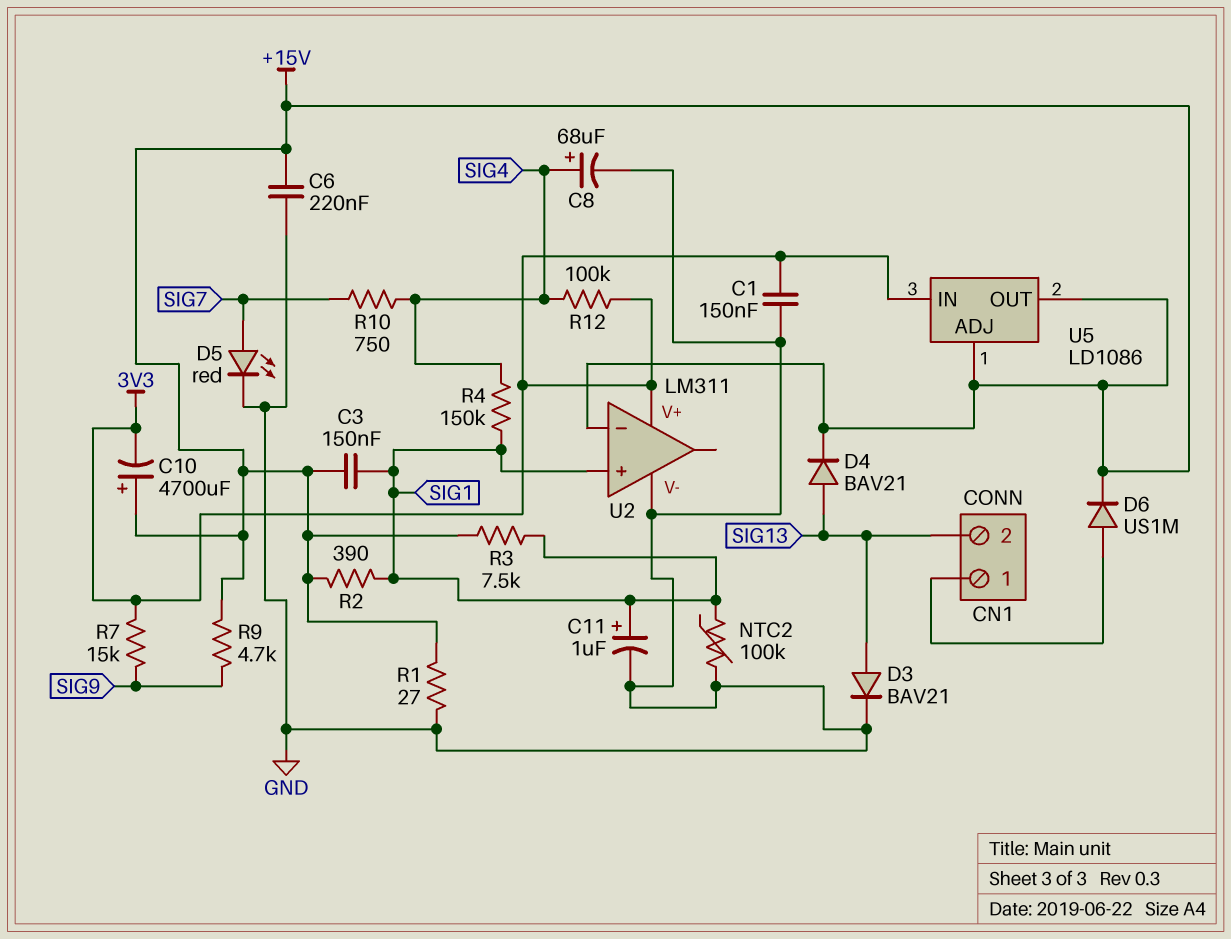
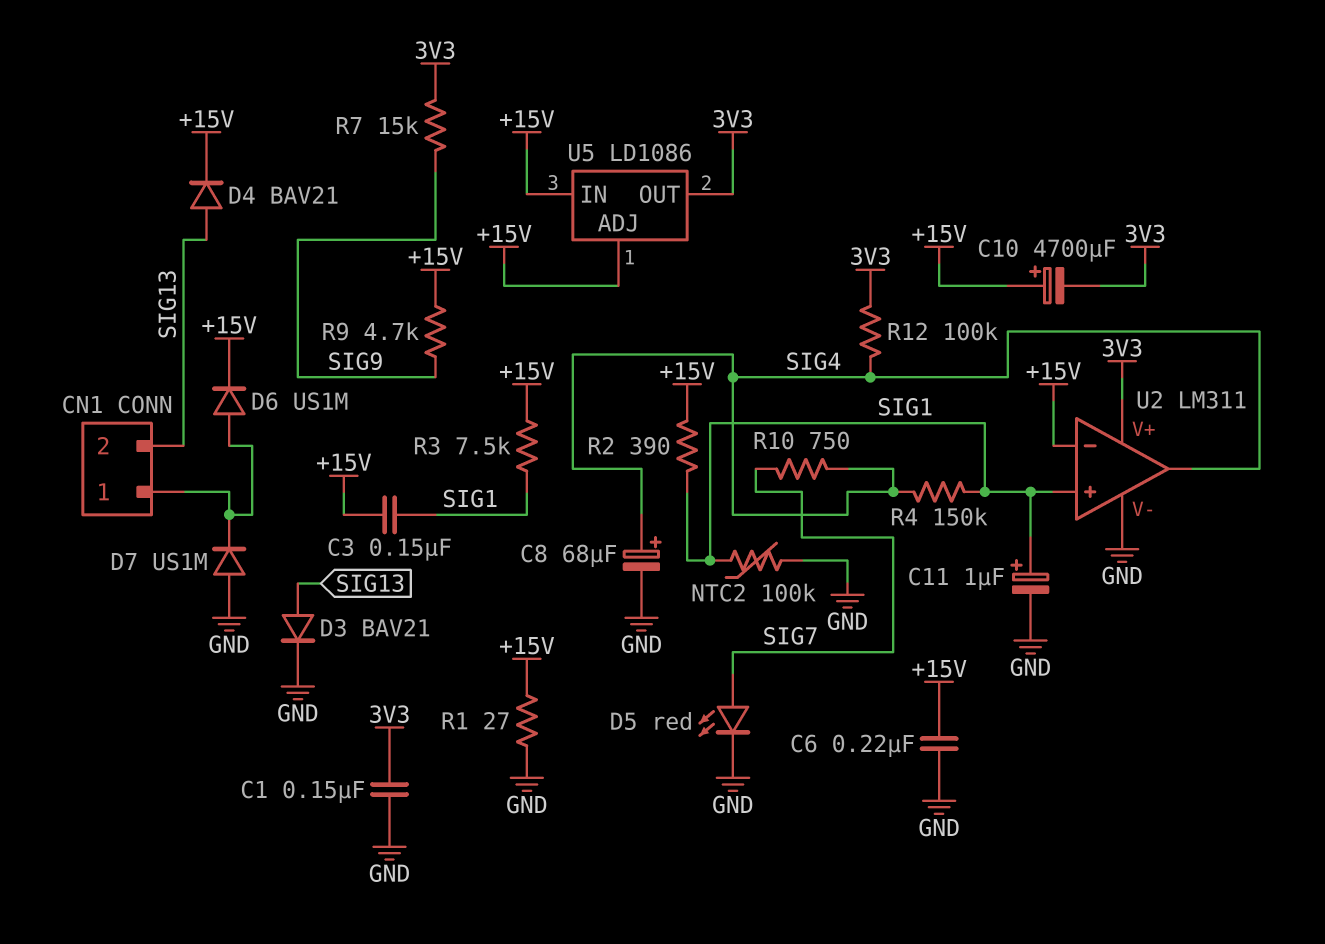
D7: none -> diode US1M (A GND, K CN1/1)
U2 pin out: none -> SIG4
U5 pin IN: 3V3 -> +15V
U5 pin OUT: +15V -> 3V3

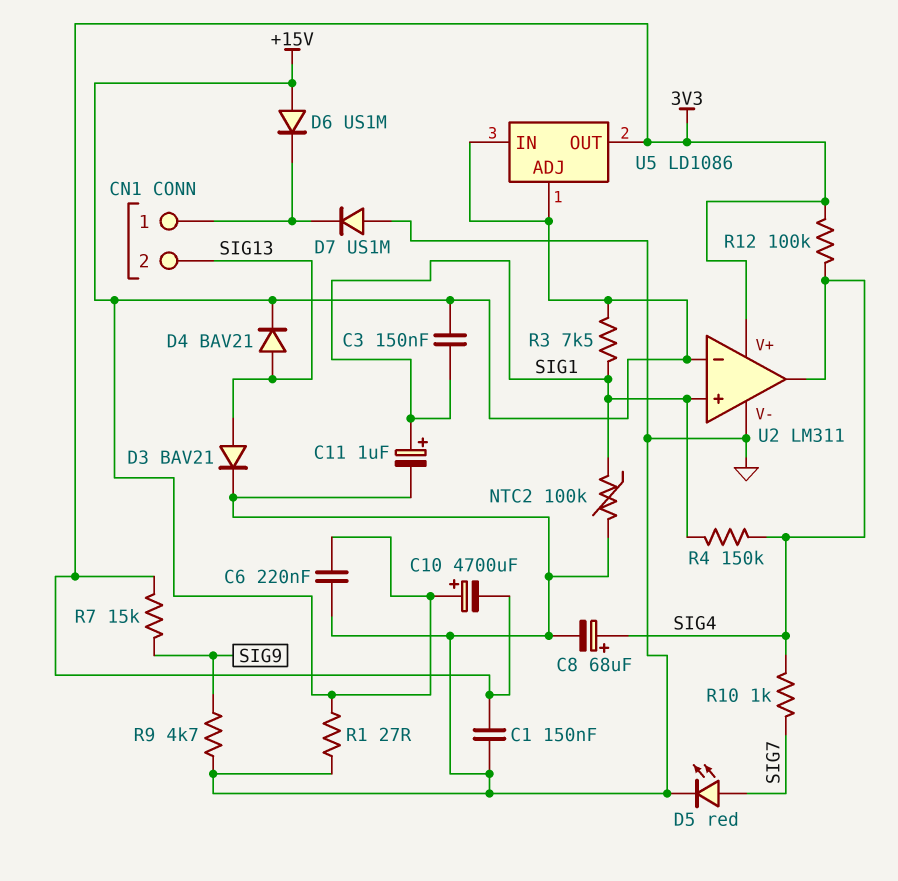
D6: diode US1M (A CN1/1, K +15V) -> diode US1M (A +15V, K CN1/1)
R2: 390 (+15V, SIG1) -> none
R9: 4.7k (+15V, SIG9) -> 4.7k (GND, SIG9)
R10: 750 (SIG4, SIG7) -> 1k (SIG4, SIG7)

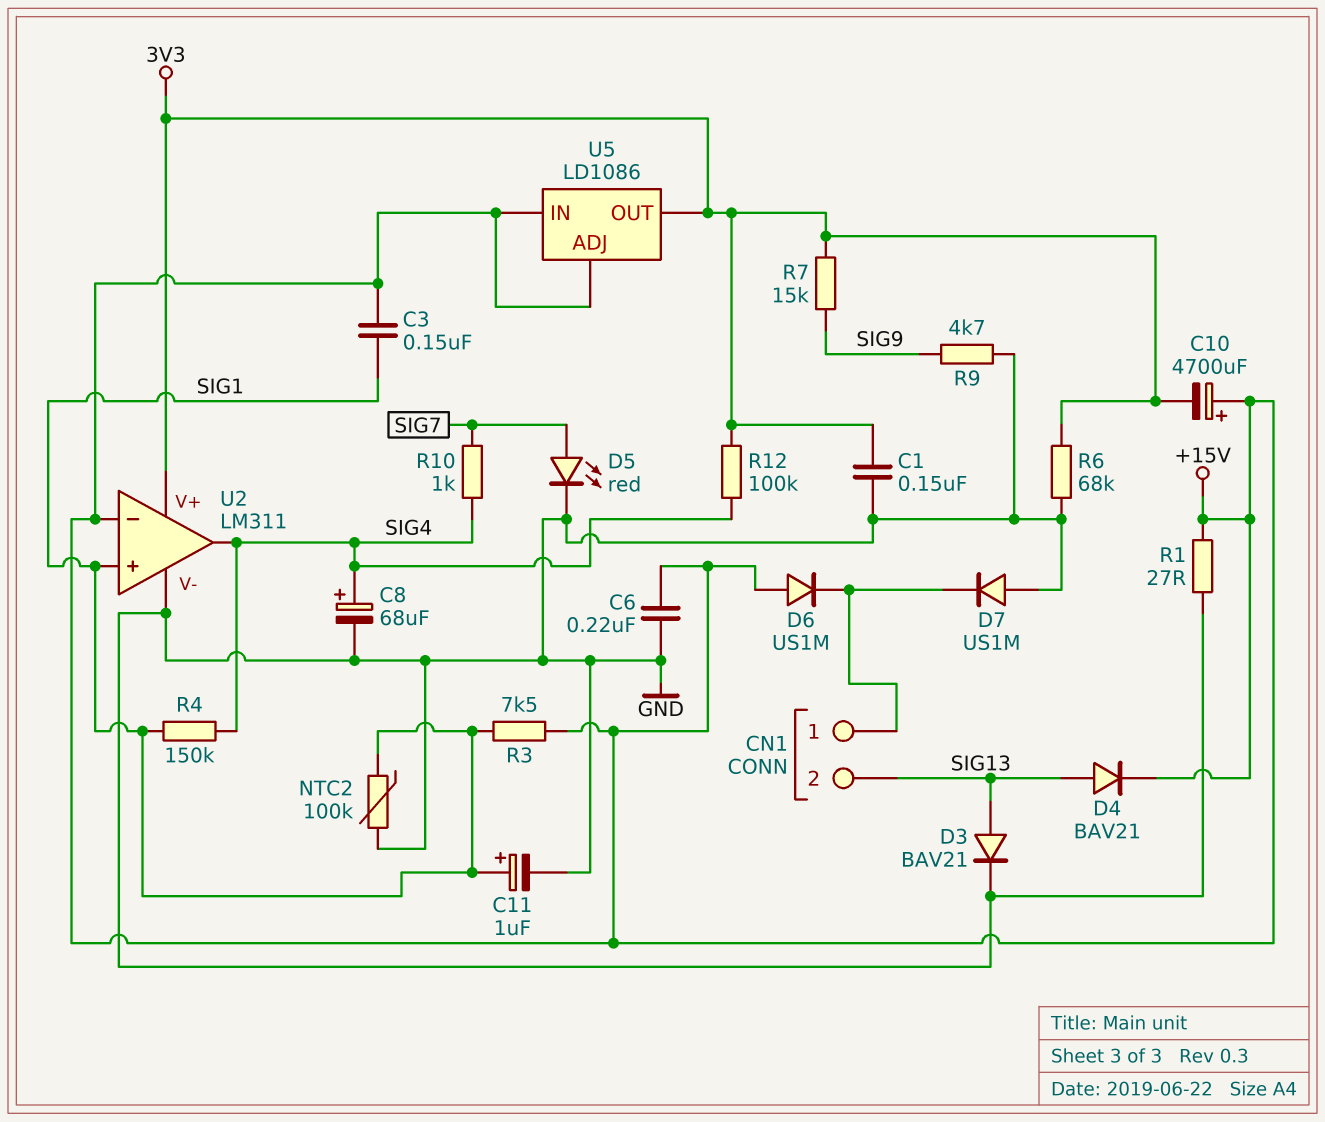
R6: none -> 68k (3V3, GND)

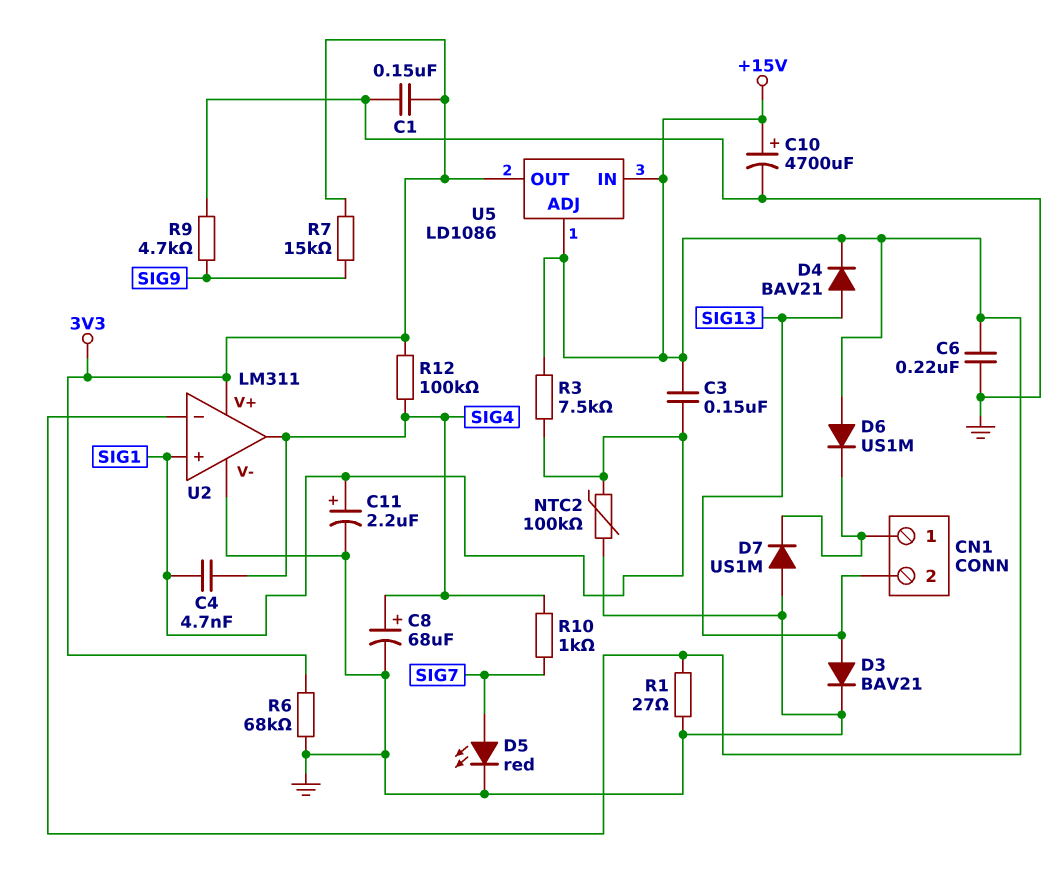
C4: none -> 4.7nF (SIG1, SIG4)
C10: 4700uF (plus +15V, minus 3V3) -> 4700uF (plus +15V, minus GND)
C11: 1uF (plus SIG1, minus GND) -> 2.2uF (plus SIG1, minus GND)
R4: 150k (SIG1, SIG4) -> none

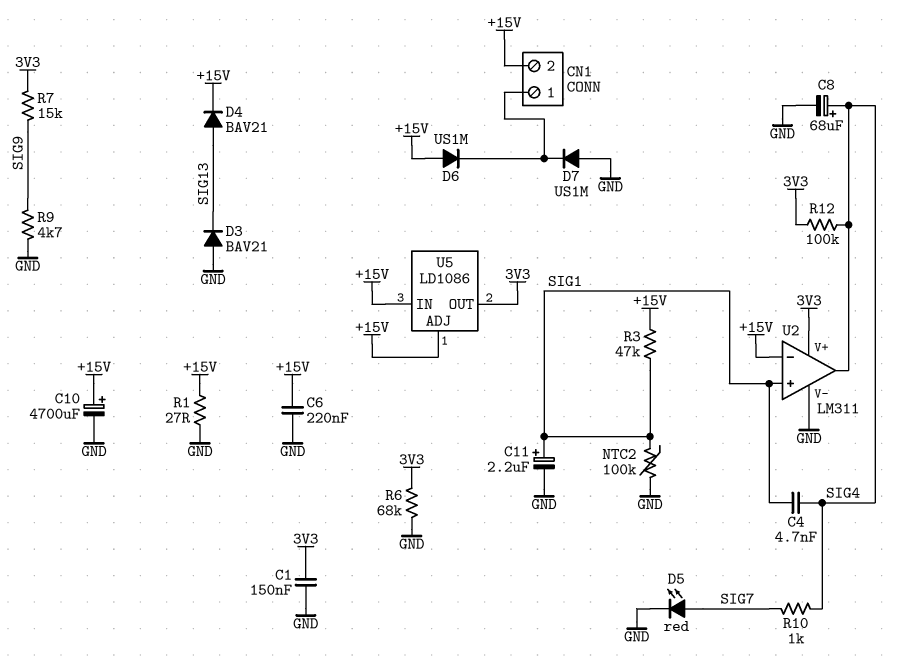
C3: 150nF (+15V, SIG1) -> none
CN1 pin 2: SIG13 -> +15V
D3: diode BAV21 (A SIG13, K GND) -> diode BAV21 (A GND, K SIG13)
R3: 7.5k (+15V, SIG1) -> 47k (+15V, SIG1)

